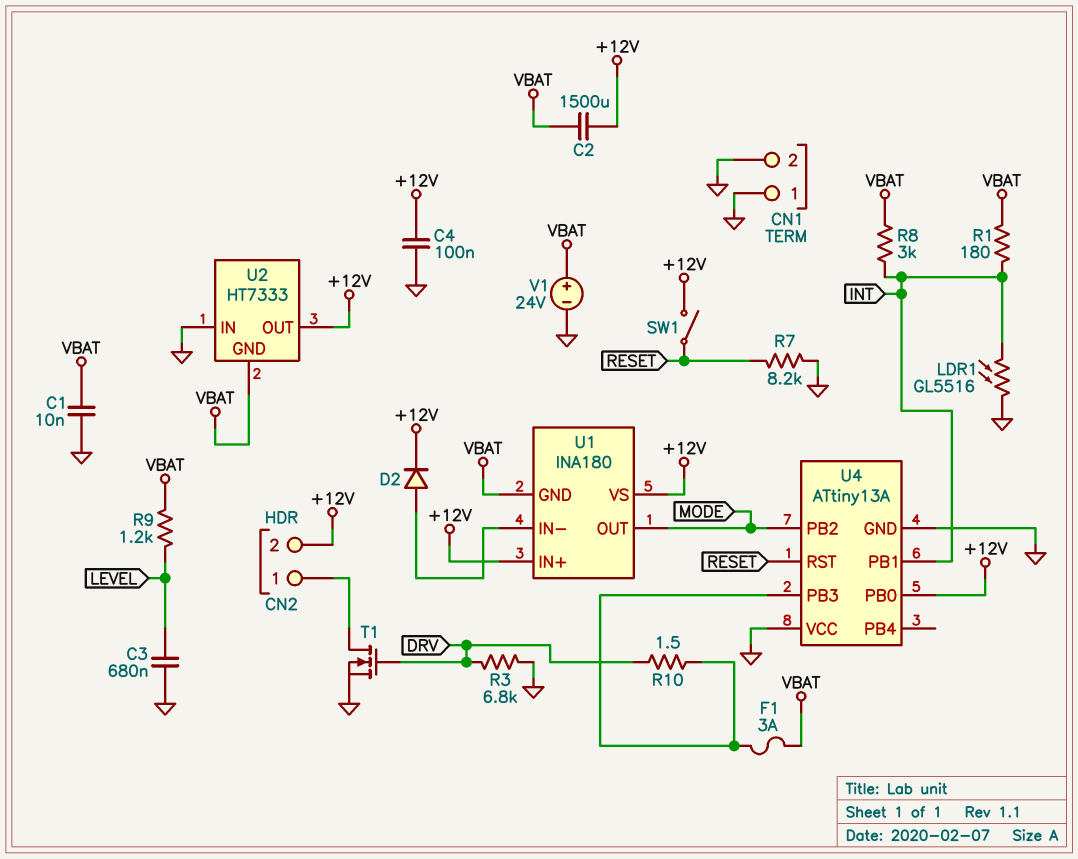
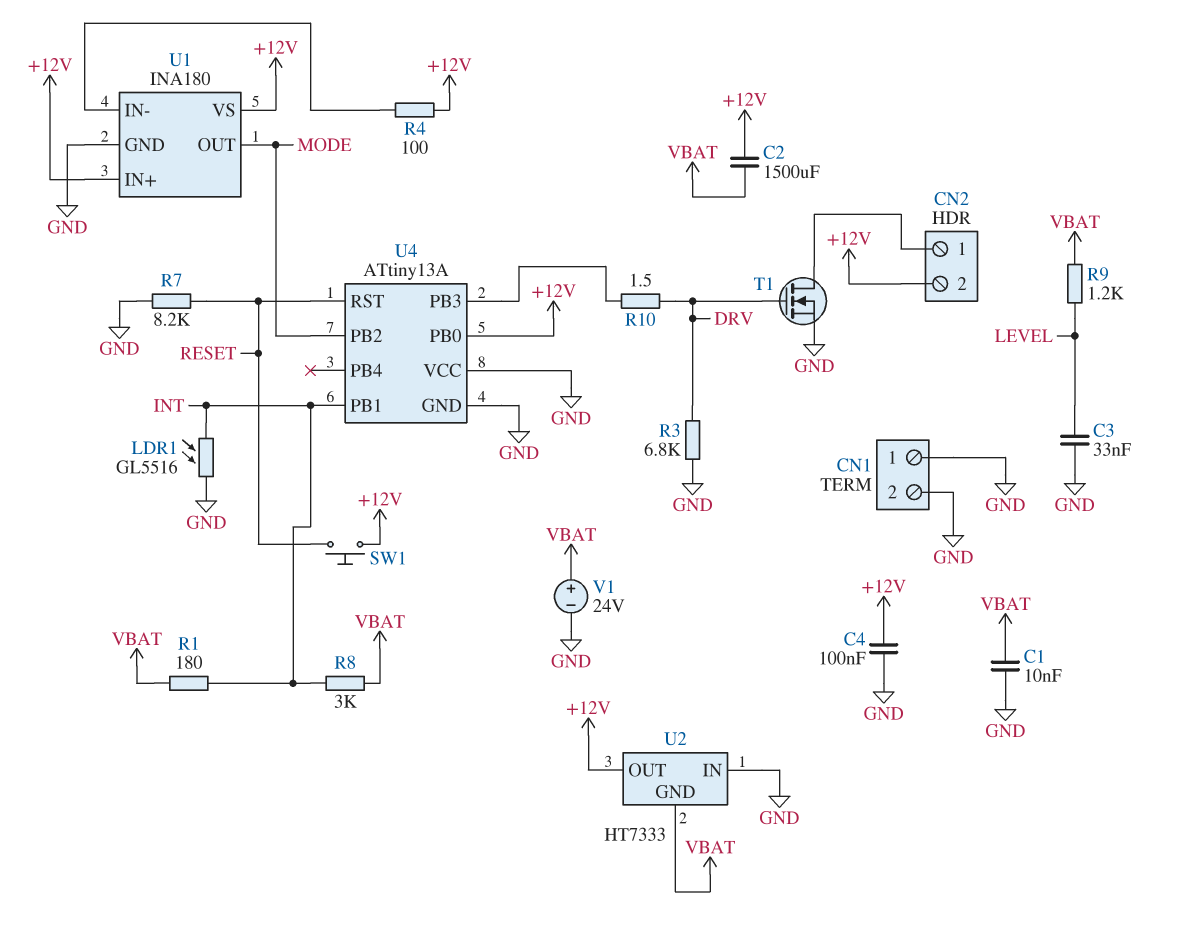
C3: 680nF (GND, LEVEL) -> 33nF (GND, LEVEL)
D2: diode (A U1/IN-, K +12V) -> none
F1: 3A (U4/PB3, VBAT) -> none
R4: none -> 100 (+12V, U1/IN-)
SW1: switch (+12V, RESET) -> button (+12V, RESET)
U1 pin GND: VBAT -> GND

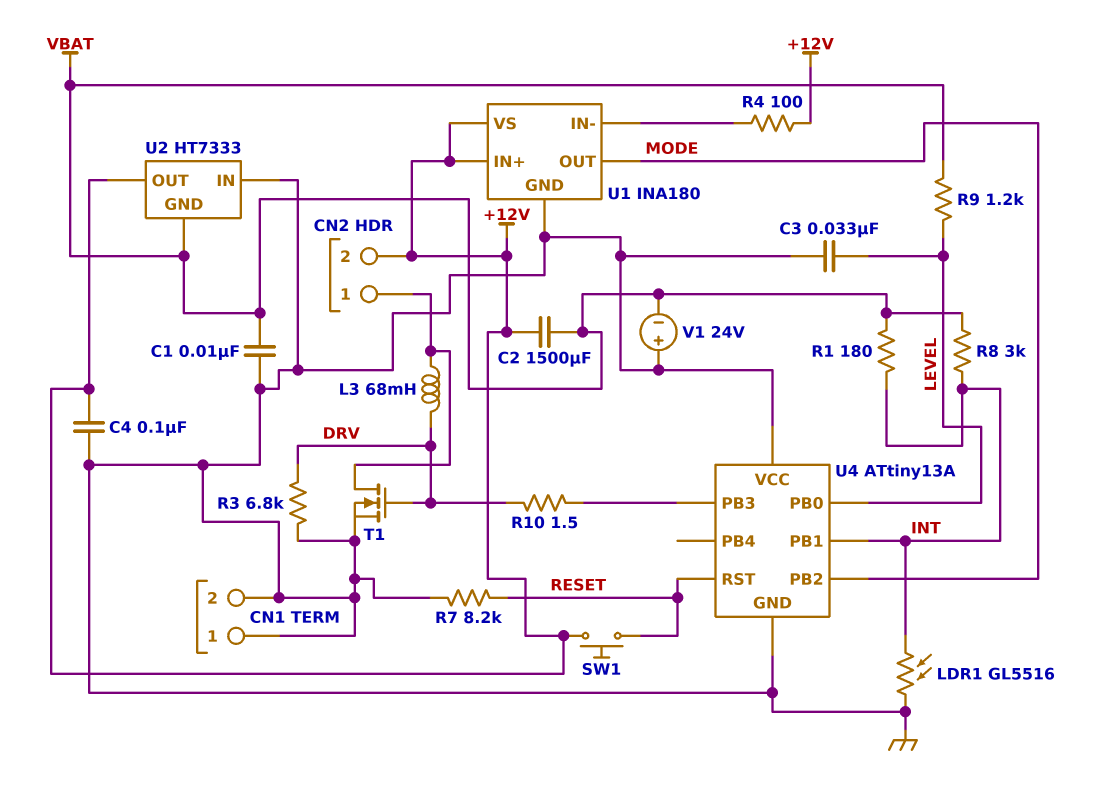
L3: none -> 68mH (CN2/1, DRV)
U4 pin PB0: +12V -> LEVEL
V1: 24V (plus VBAT, minus GND) -> 24V (plus GND, minus VBAT)

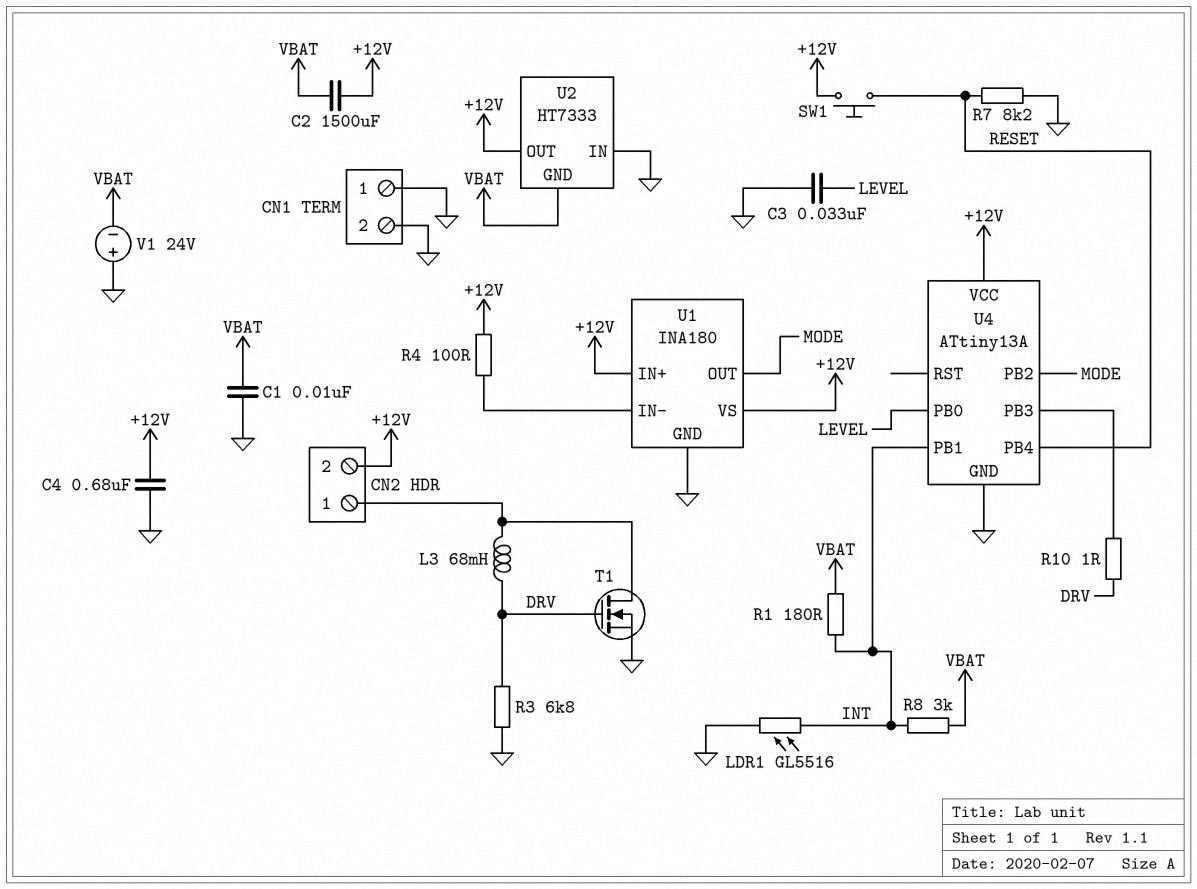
C4: 100nF (+12V, GND) -> 680nF (+12V, GND)
R9: 1.2k (LEVEL, VBAT) -> none
R10: 1.5 (DRV, U4/PB3) -> 1 (DRV, U4/PB3)
U4 pin PB4: none -> RESET
U4 pin RST: RESET -> none
U4 pin VCC: GND -> +12V

